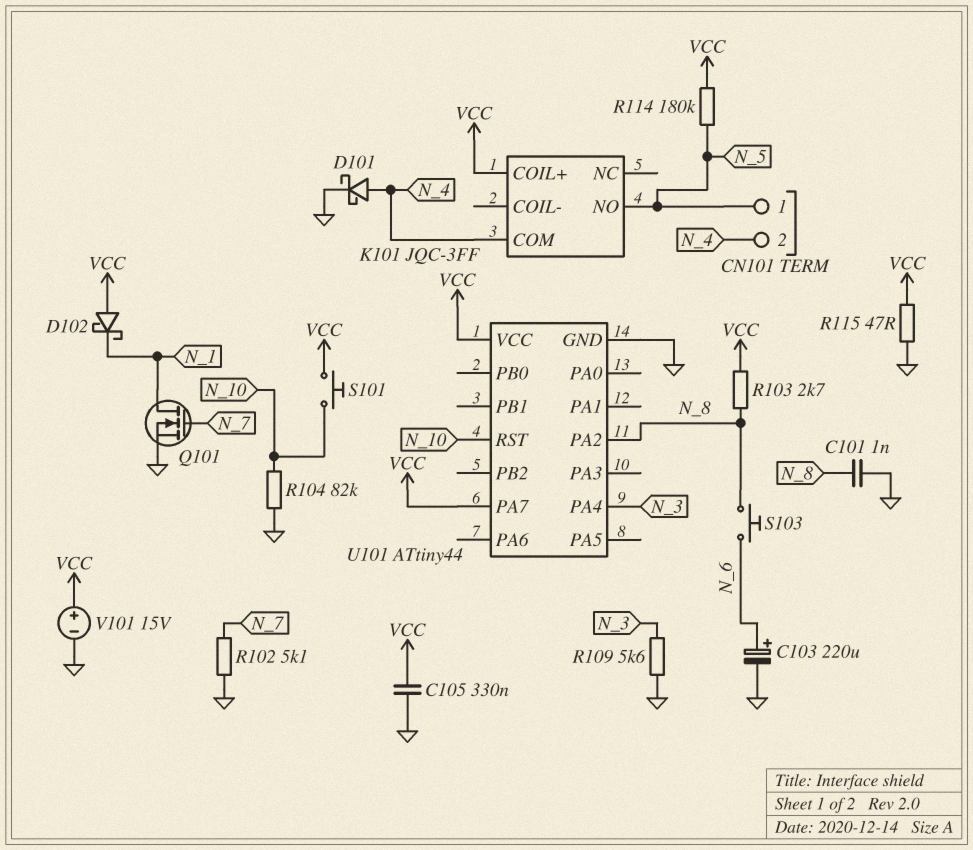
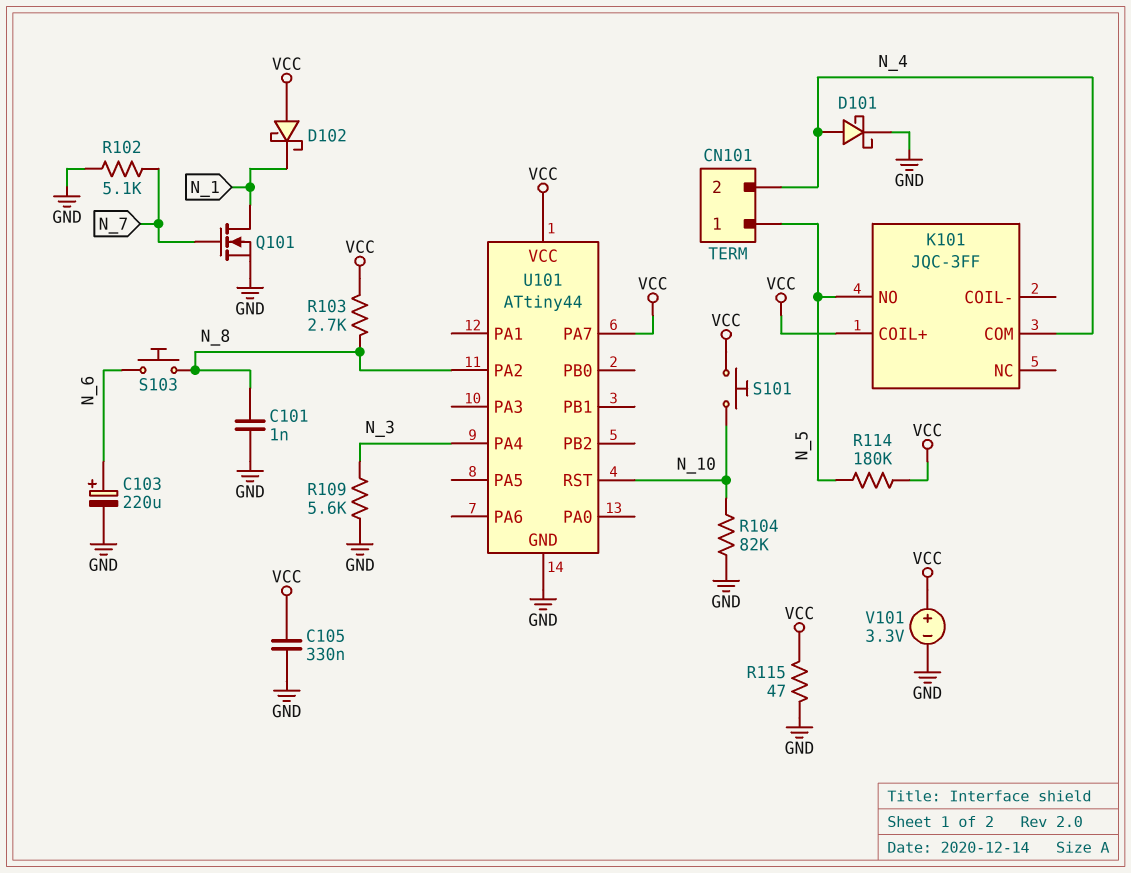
V101: 15V (plus VCC, minus GND) -> 3.3V (plus VCC, minus GND)

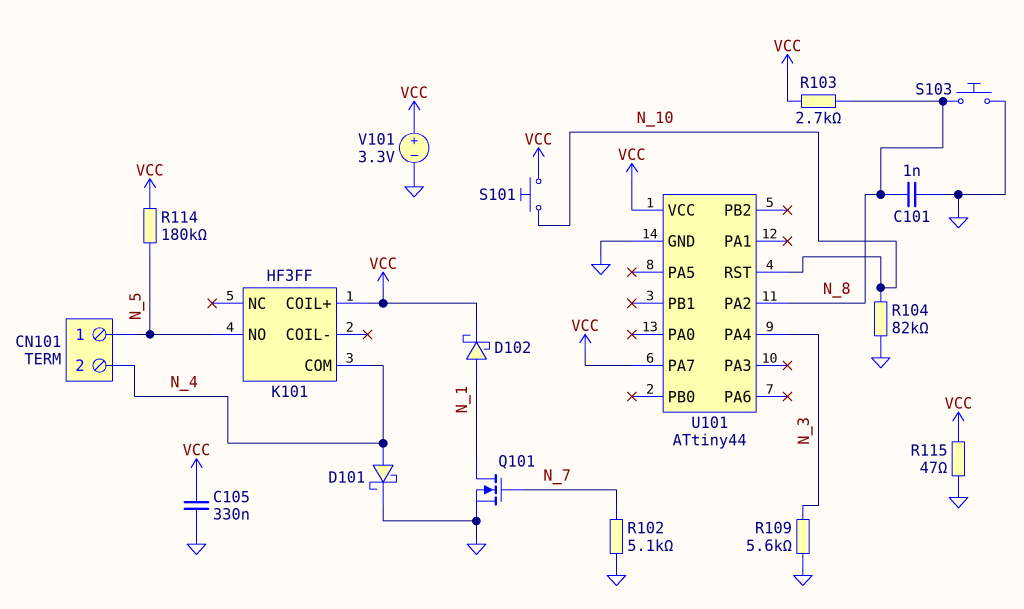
C103: 220uF (plus N_6, minus GND) -> none
D102: schottky (A VCC, K N_1) -> schottky (A N_1, K VCC)
K101: JQC-3FF -> HF3FF
S103: button (N_6, N_8) -> button (GND, N_8)

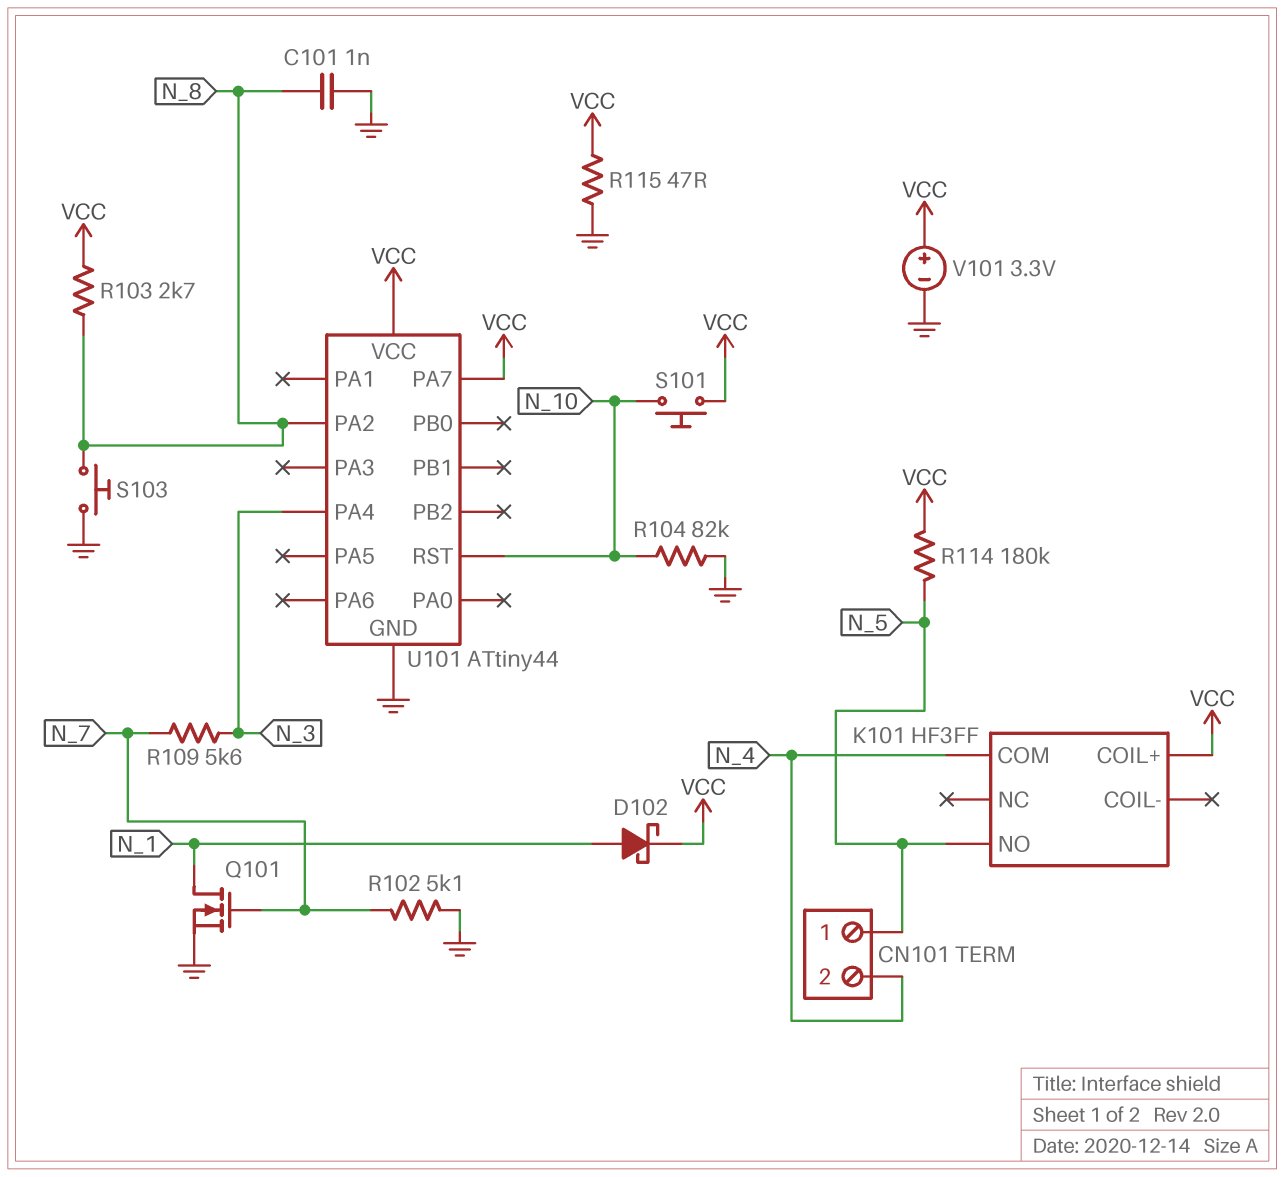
C105: 330nF (GND, VCC) -> none
D101: schottky (A N_4, K GND) -> none
R109: 5.6k (GND, N_3) -> 5.6k (N_3, N_7)

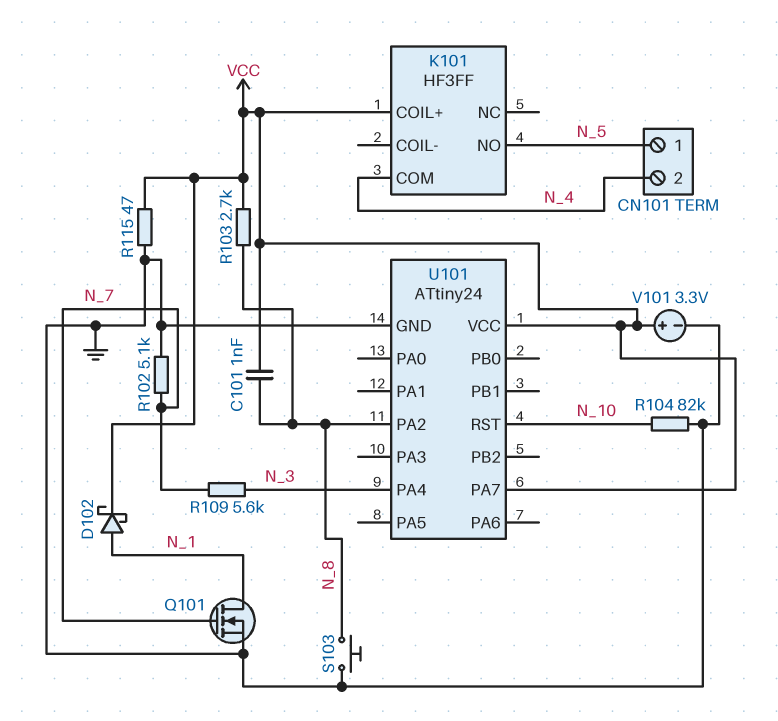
C101: 1nF (GND, N_8) -> 1nF (N_8, VCC)
R114: 180k (N_5, VCC) -> none
S101: button (N_10, VCC) -> none
U101: ATtiny44 -> ATtiny24

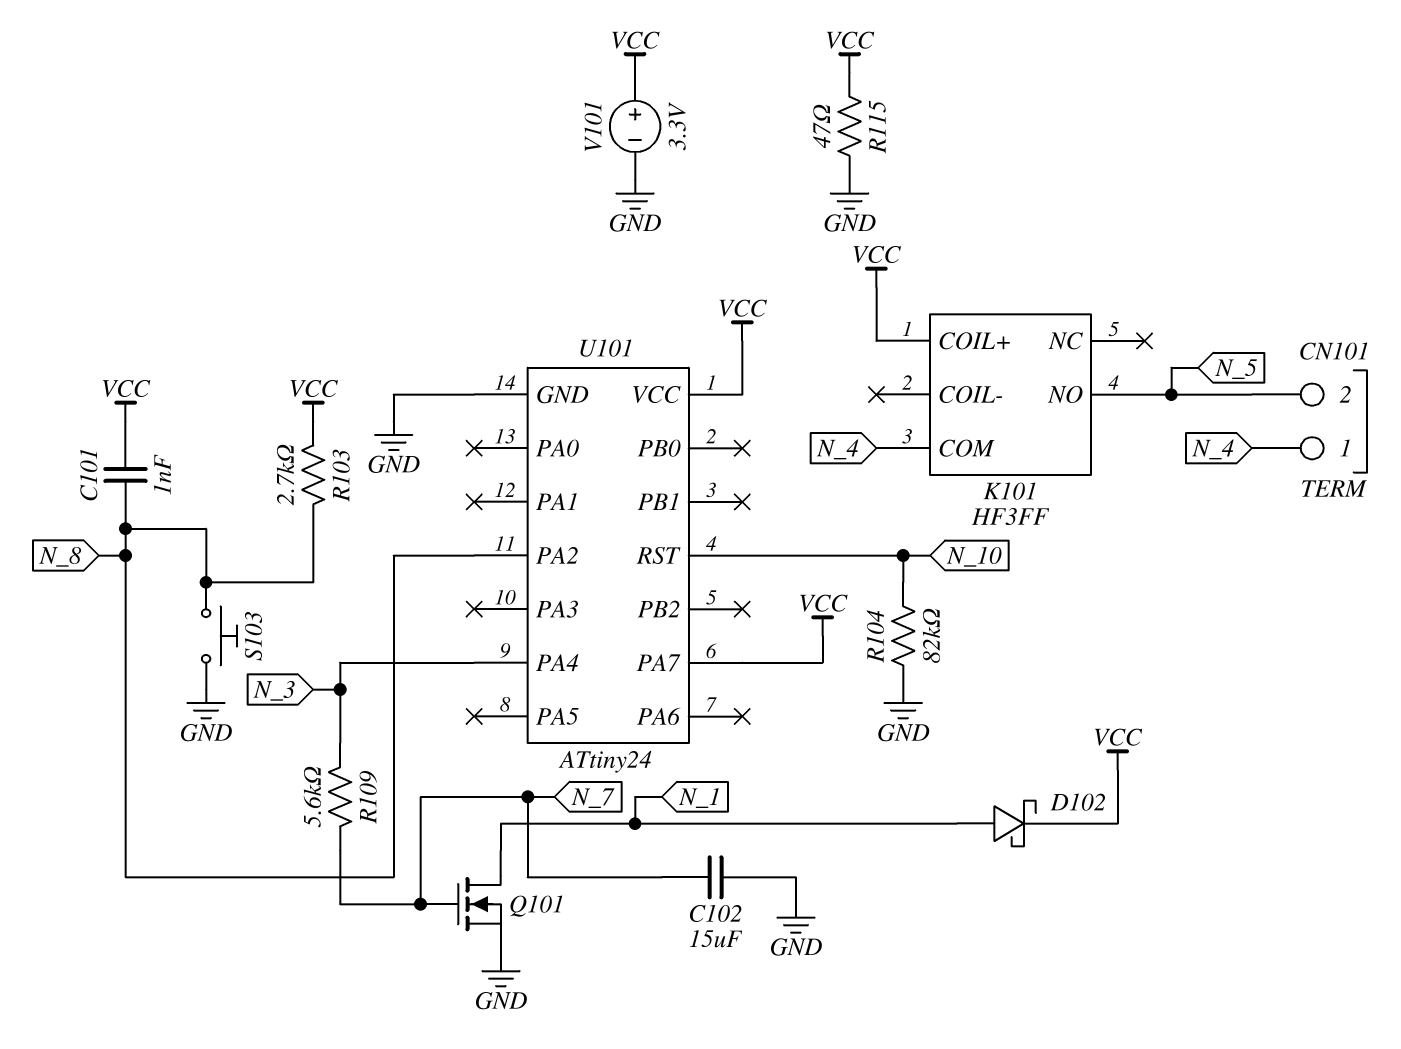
C102: none -> 15uF (GND, N_7)
CN101 pin 1: N_5 -> N_4
CN101 pin 2: N_4 -> N_5
R102: 5.1k (GND, N_7) -> none

